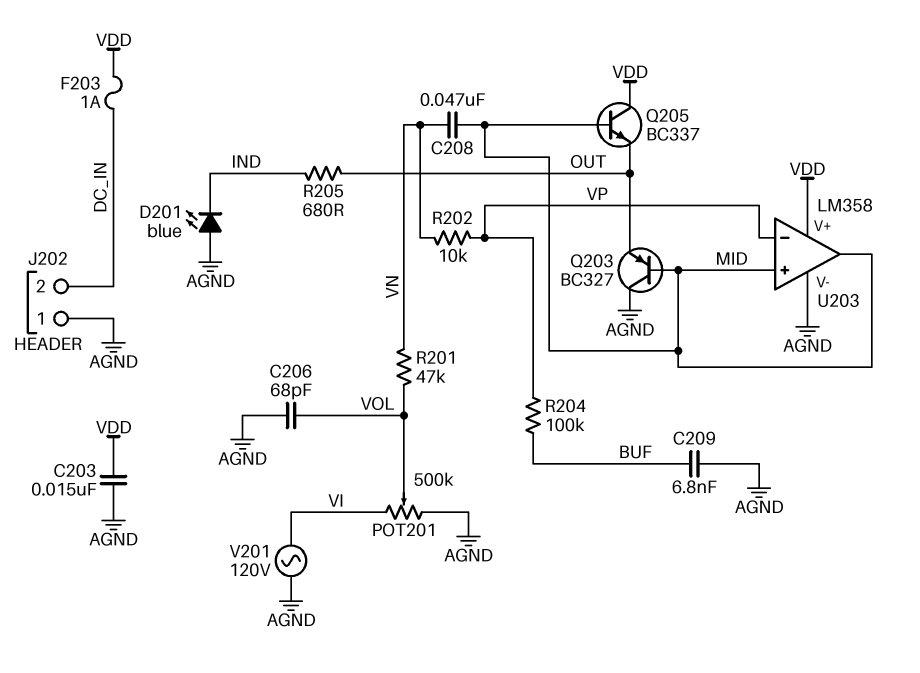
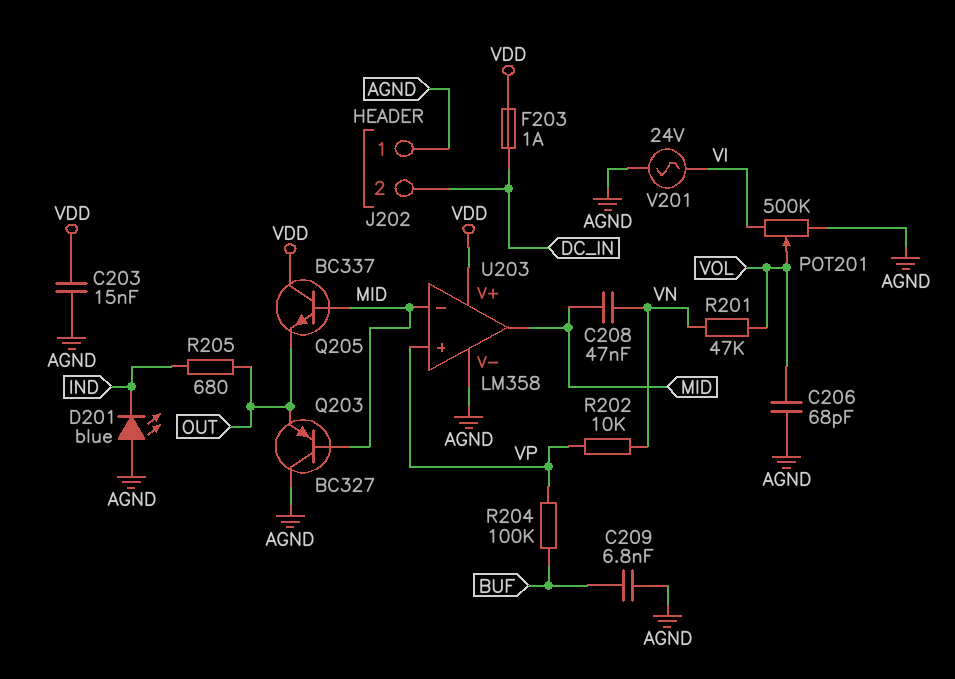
U203 pin in+: MID -> VP
U203 pin in-: VP -> MID
V201: AC 120V (AGND, VI) -> AC 24V (AGND, VI)

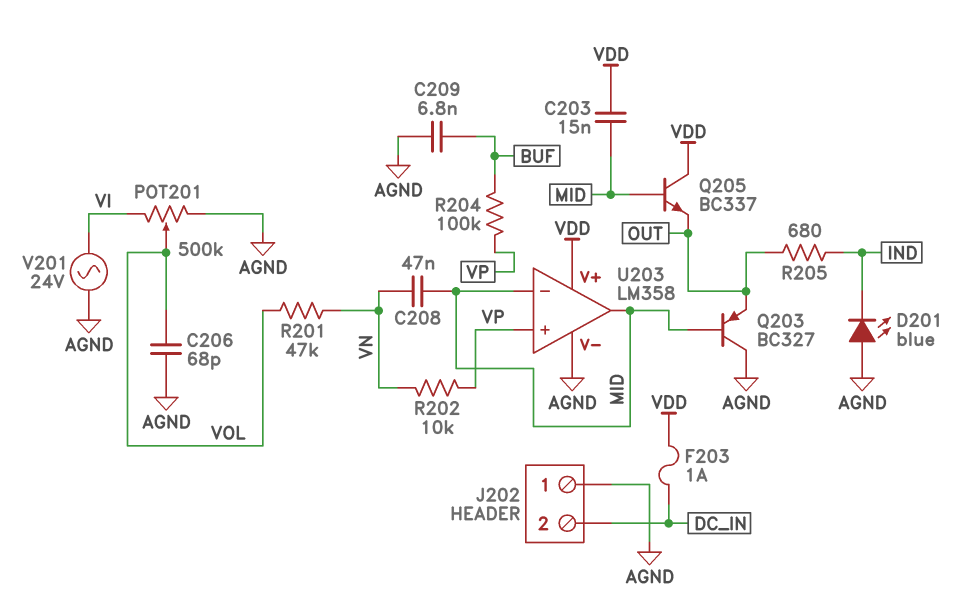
C203: 15nF (AGND, VDD) -> 15nF (MID, VDD)

